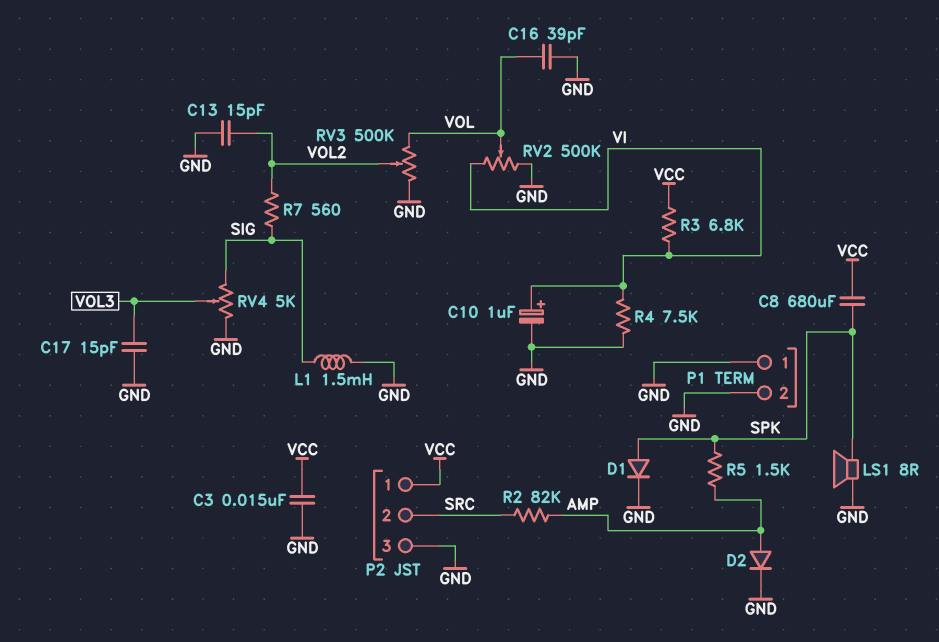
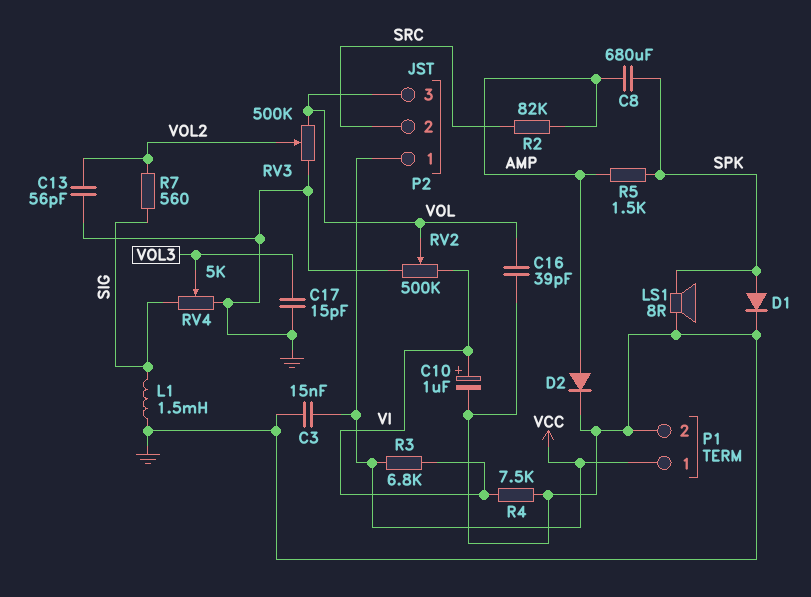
C8: 680uF (SPK, VCC) -> 680uF (AMP, SPK)
C13: 15pF (GND, VOL2) -> 56pF (GND, VOL2)
P1 pin 1: GND -> VCC
P2 pin 3: GND -> VOL

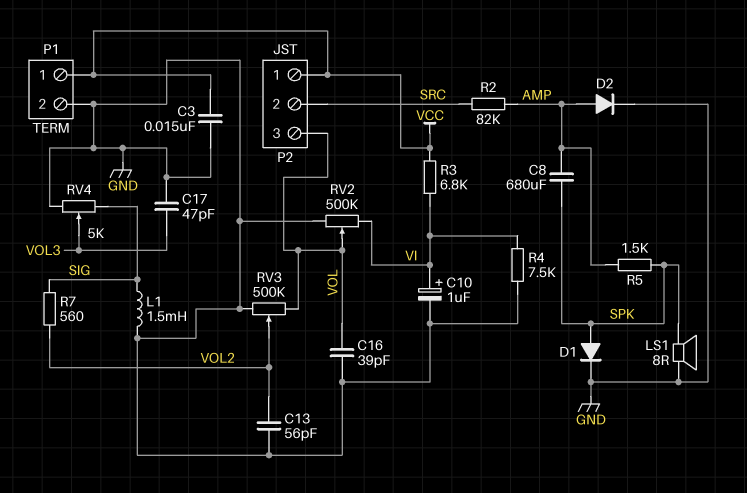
C17: 15pF (GND, VOL3) -> 47pF (GND, VOL3)

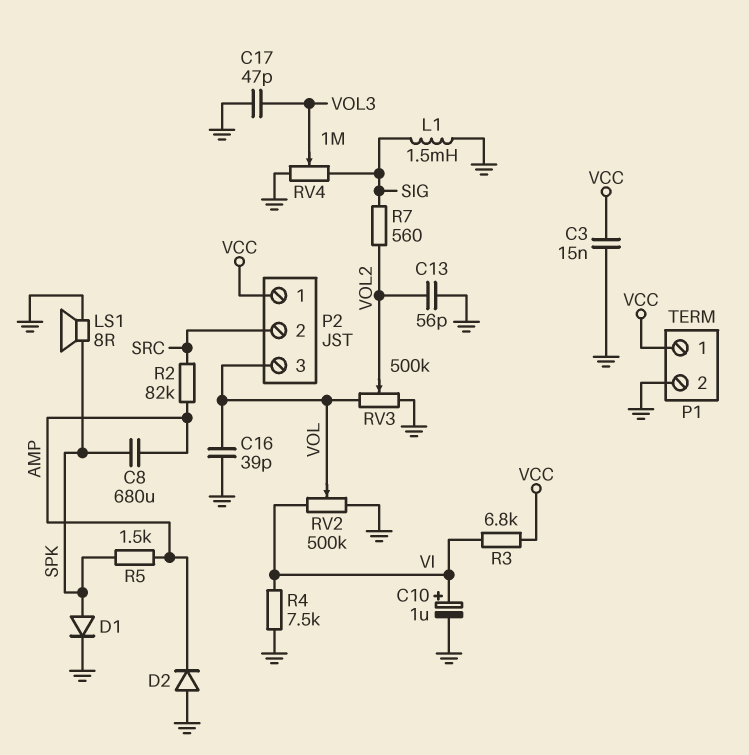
D2: diode (A AMP, K GND) -> diode (A GND, K AMP)
RV4: 5k (GND, SIG, wiper VOL3) -> 1M (GND, SIG, wiper VOL3)

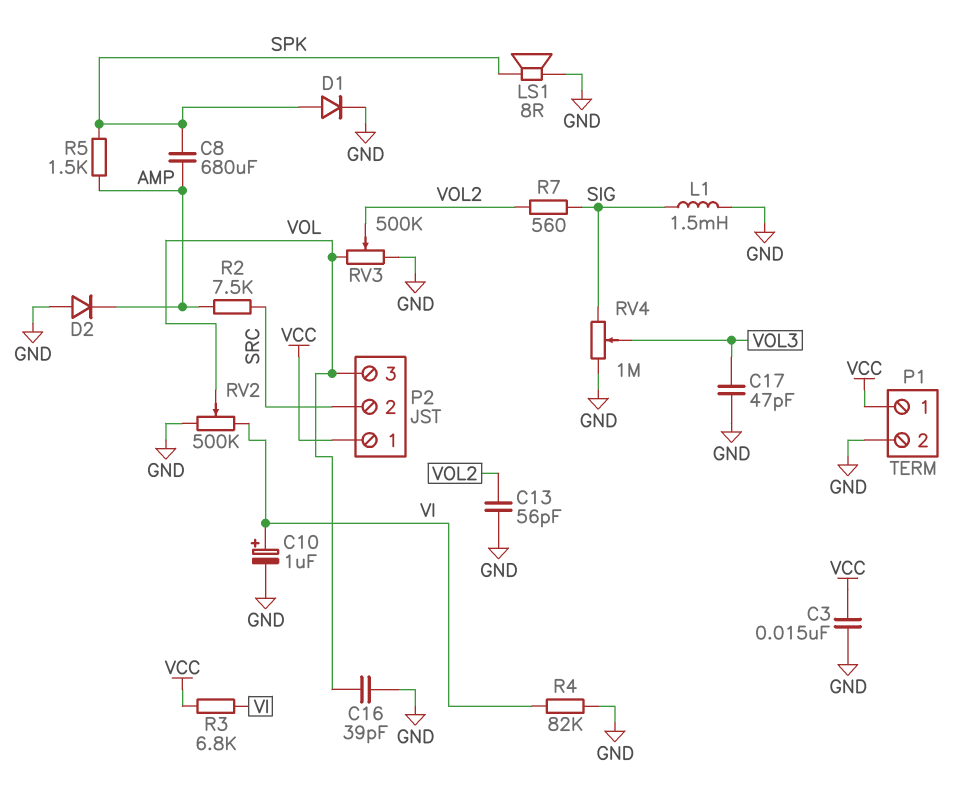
R2: 82k (AMP, SRC) -> 7.5k (AMP, SRC)
R4: 7.5k (GND, VI) -> 82k (GND, VI)

